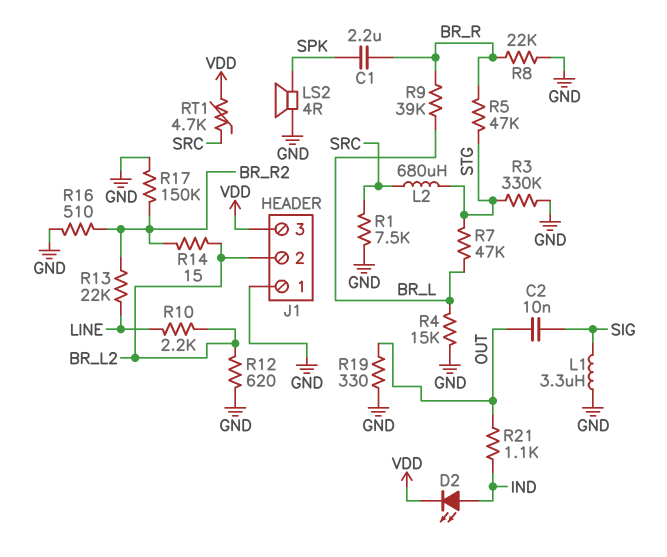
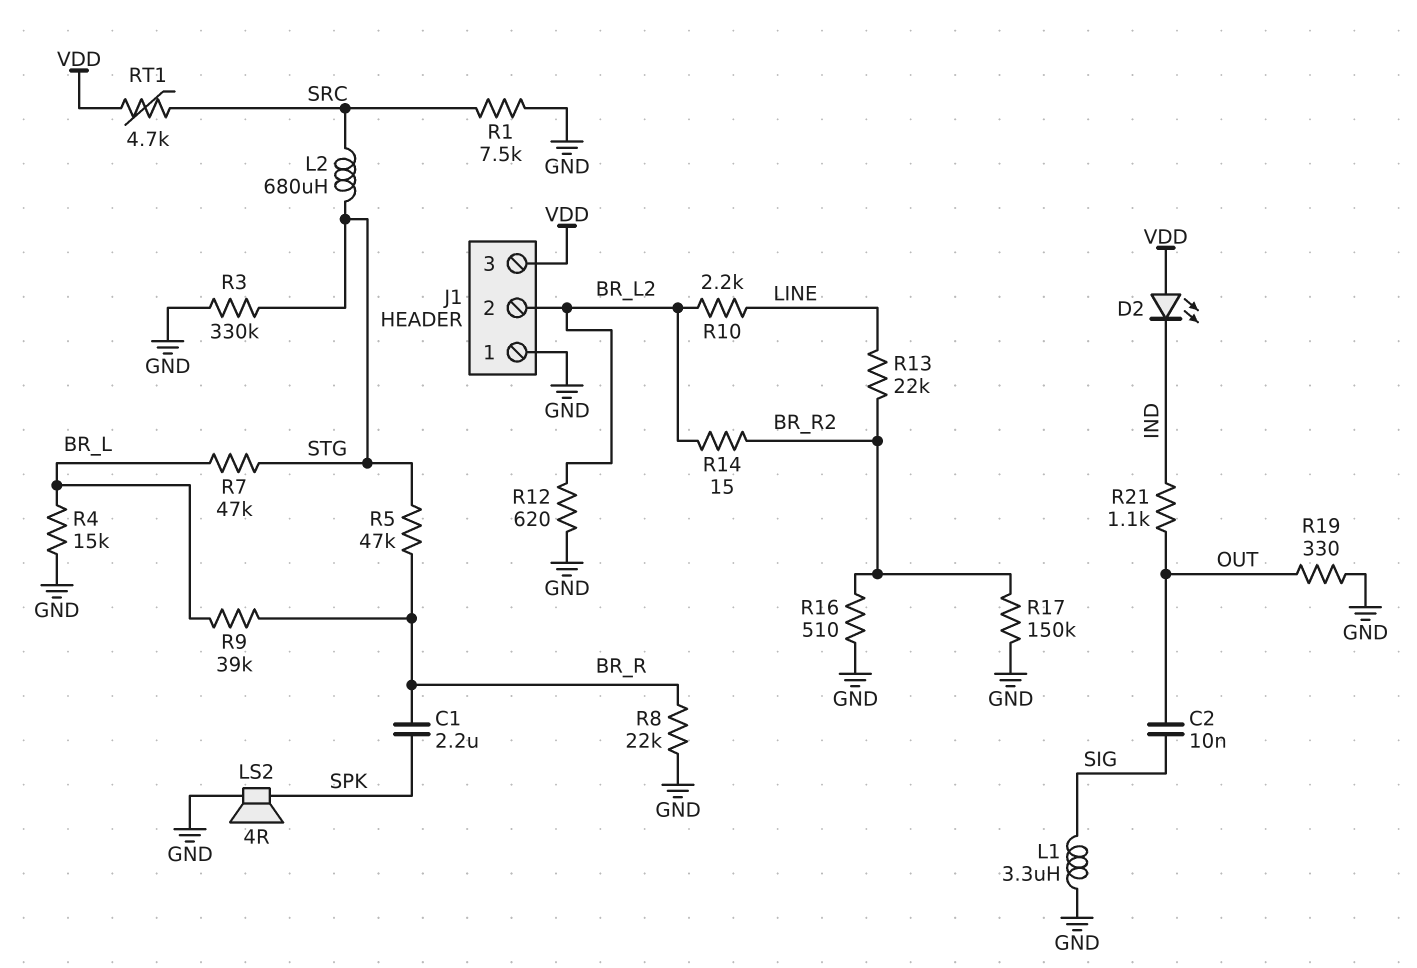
D2: LED (A IND, K VDD) -> LED (A VDD, K IND)

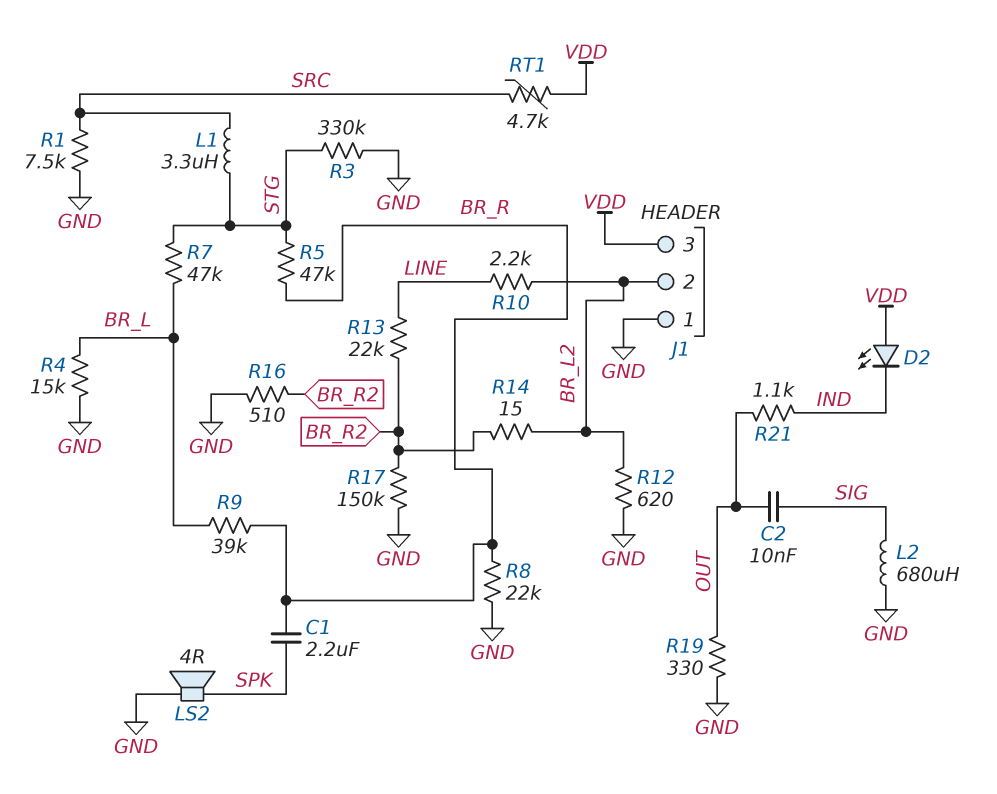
L1: 3.3uH (GND, SIG) -> 3.3uH (SRC, STG)
L2: 680uH (SRC, STG) -> 680uH (GND, SIG)

